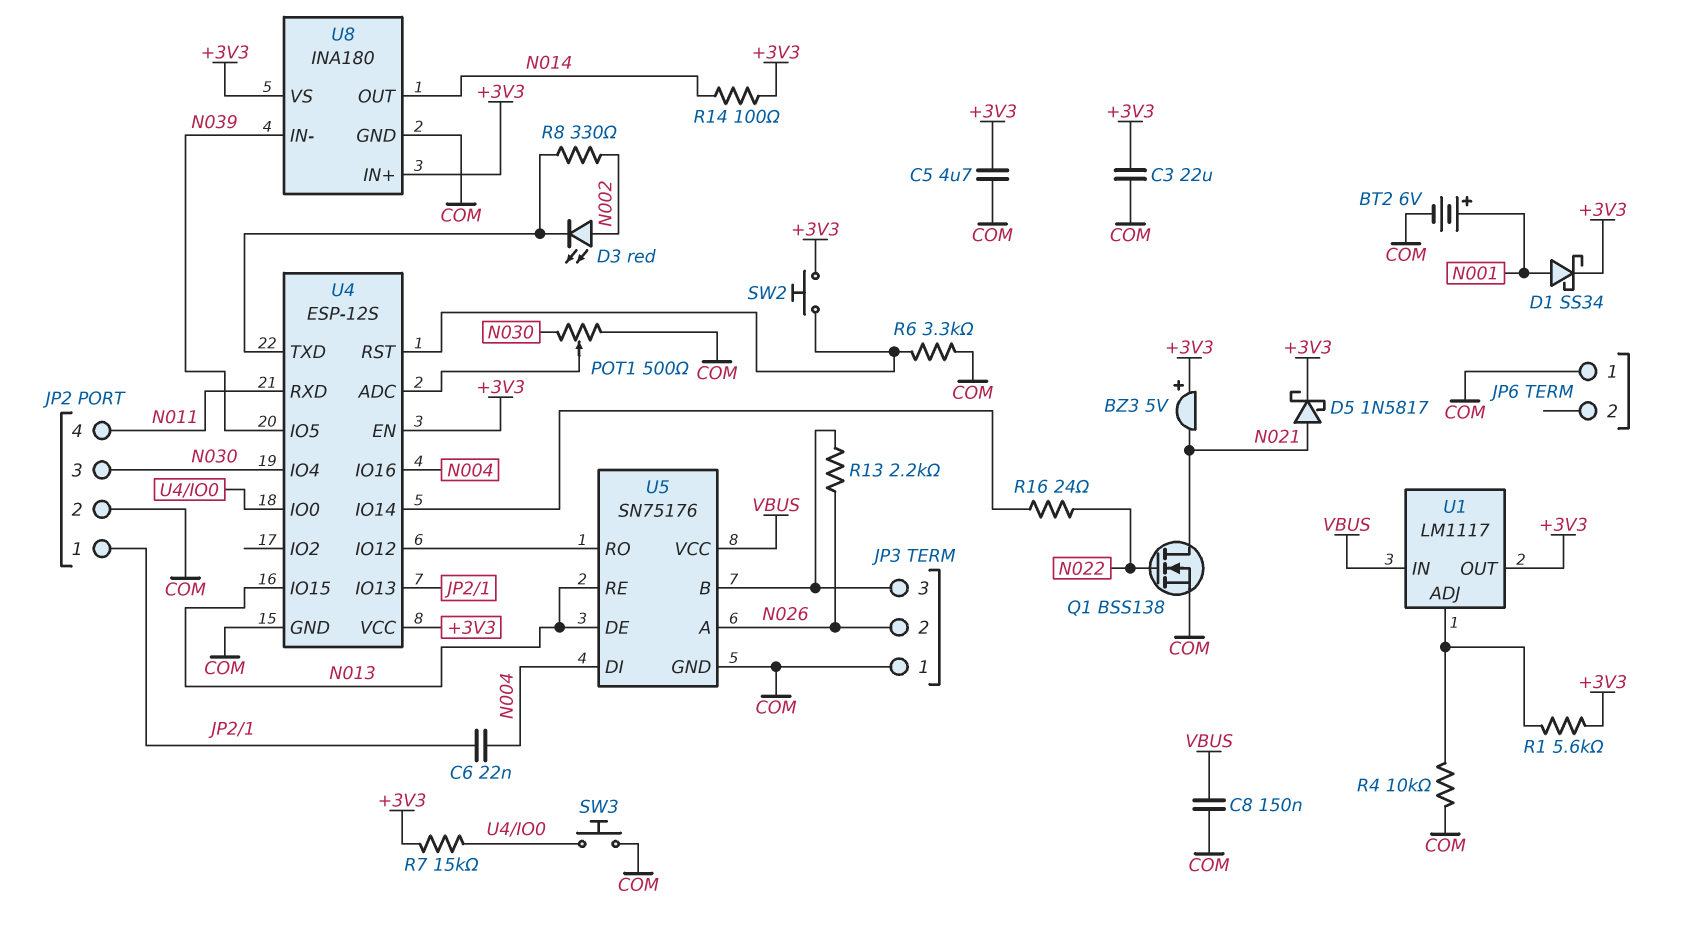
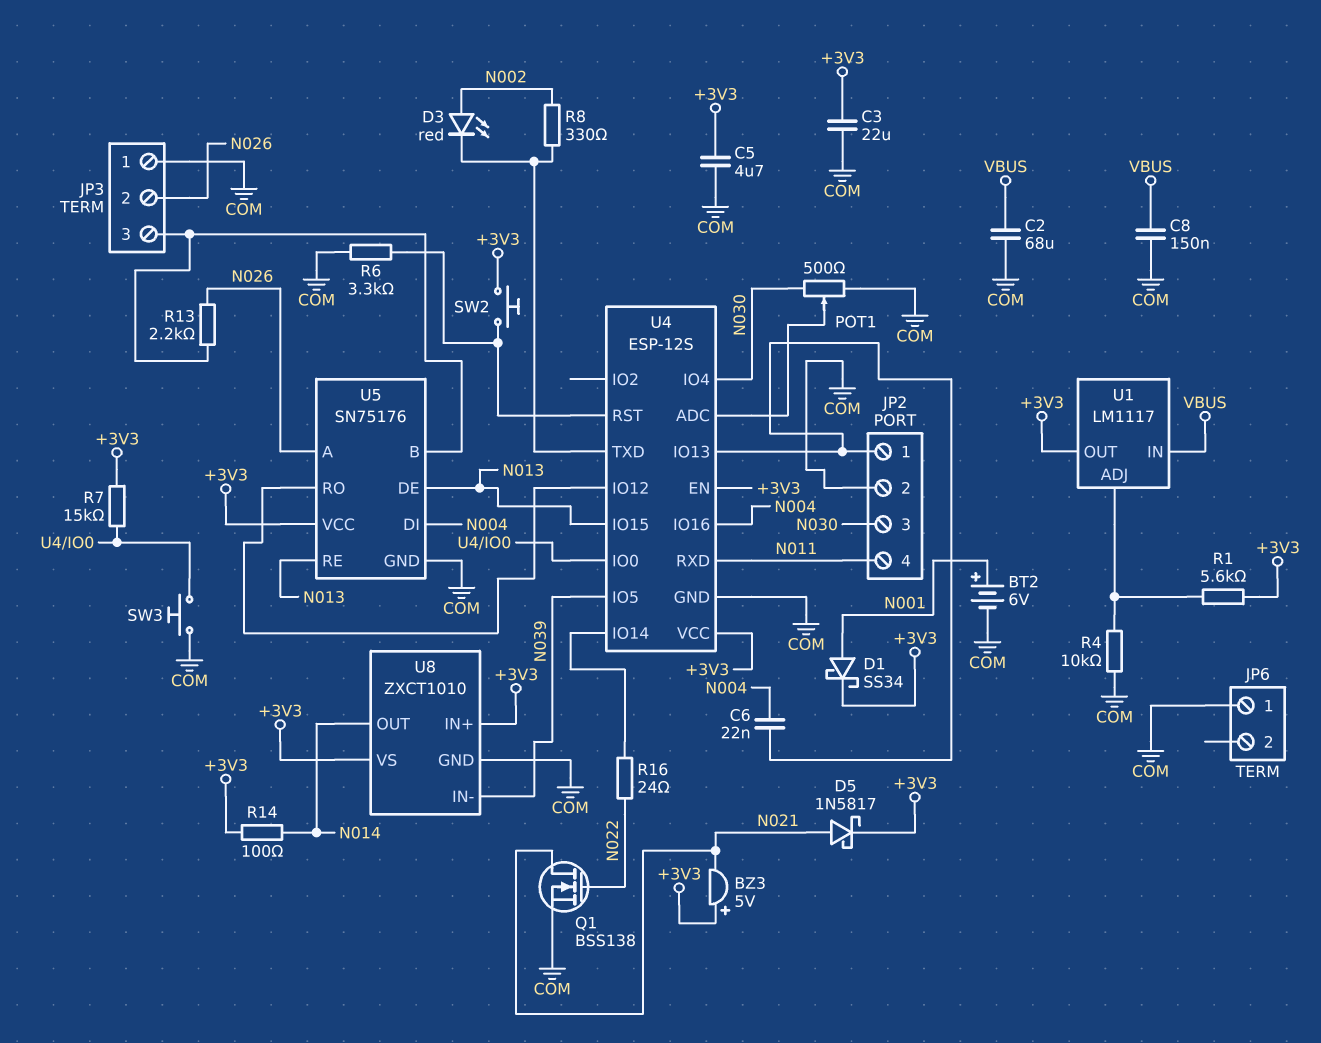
C2: none -> 68uF (COM, VBUS)
U5 pin VCC: VBUS -> +3V3
U8: INA180 -> ZXCT1010

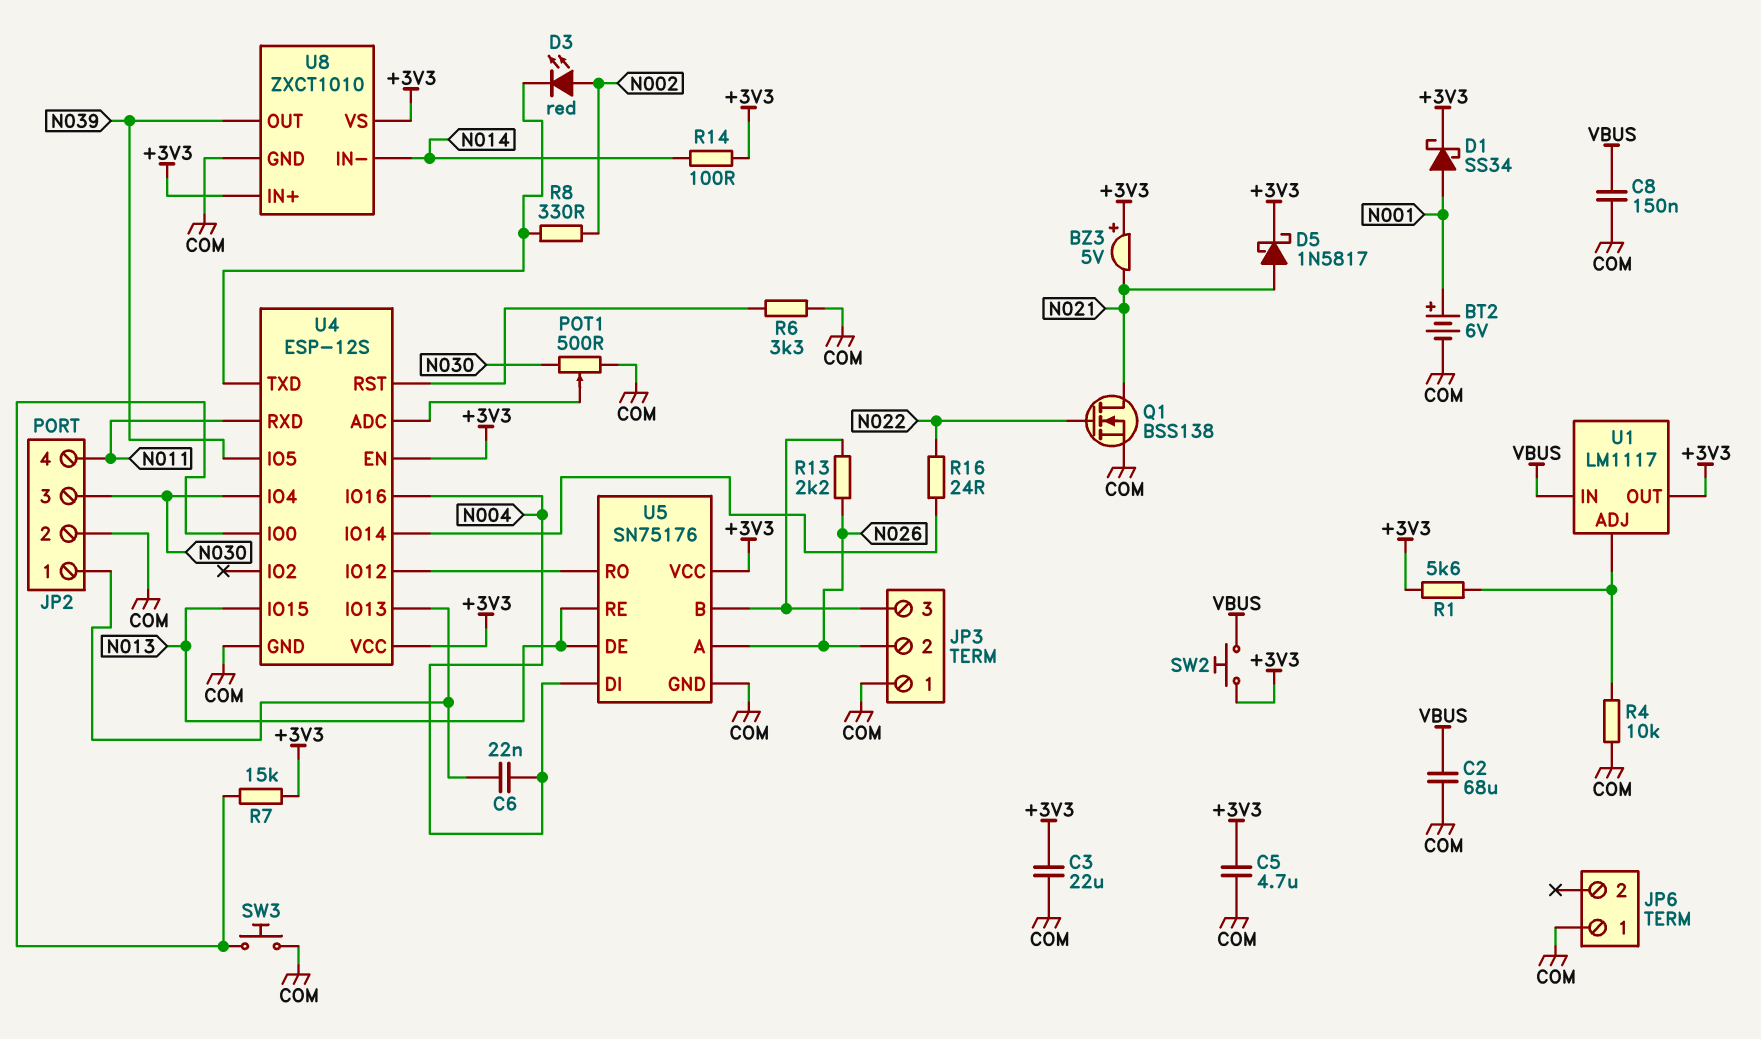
SW2: button (+3V3, U4/RST) -> button (+3V3, VBUS)
U8 pin IN-: N039 -> N014
U8 pin OUT: N014 -> N039

